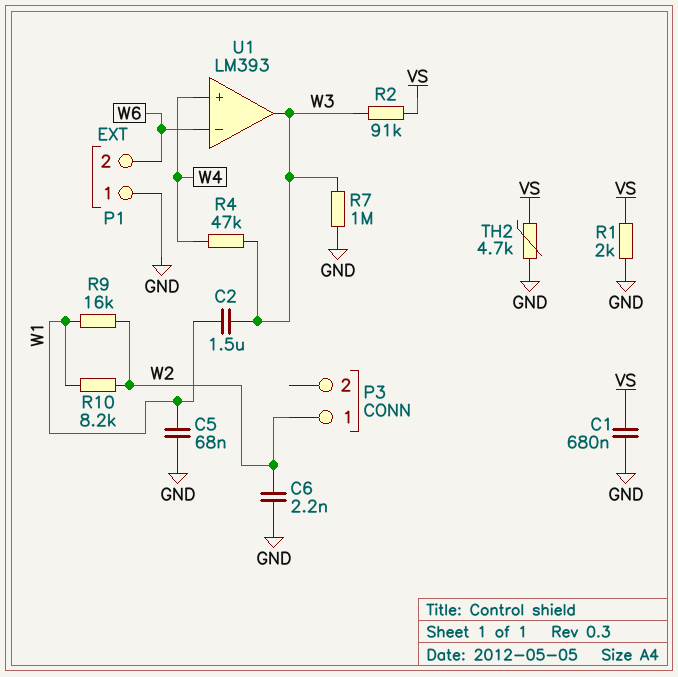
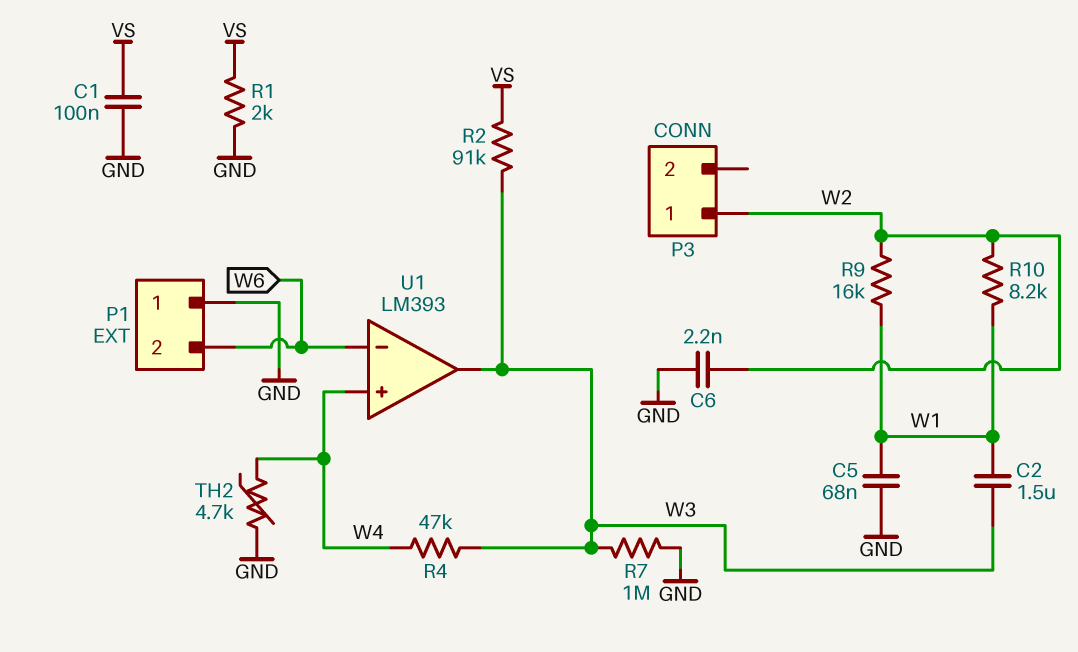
C1: 680nF (GND, VS) -> 100nF (GND, VS)
TH2: 4.7k (GND, VS) -> 4.7k (GND, W4)

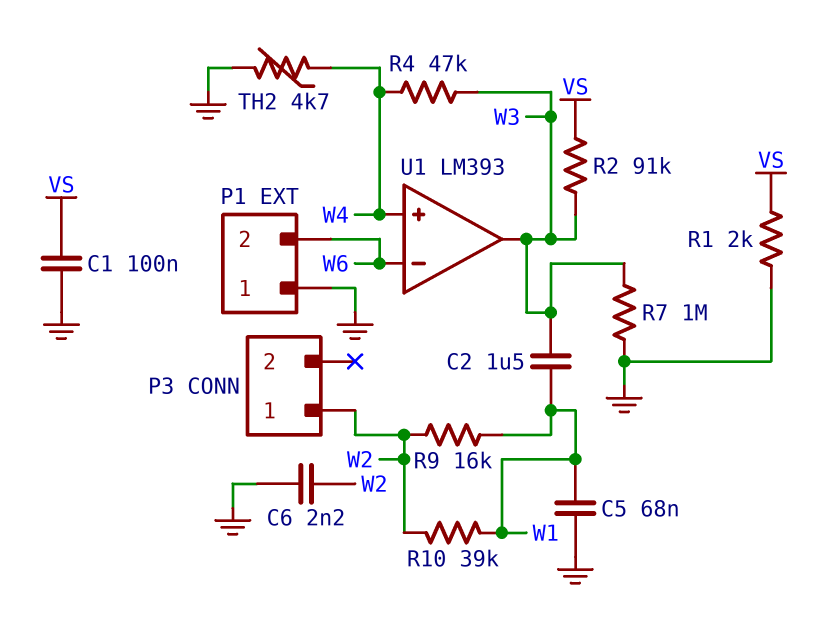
R10: 8.2k (W1, W2) -> 39k (W1, W2)

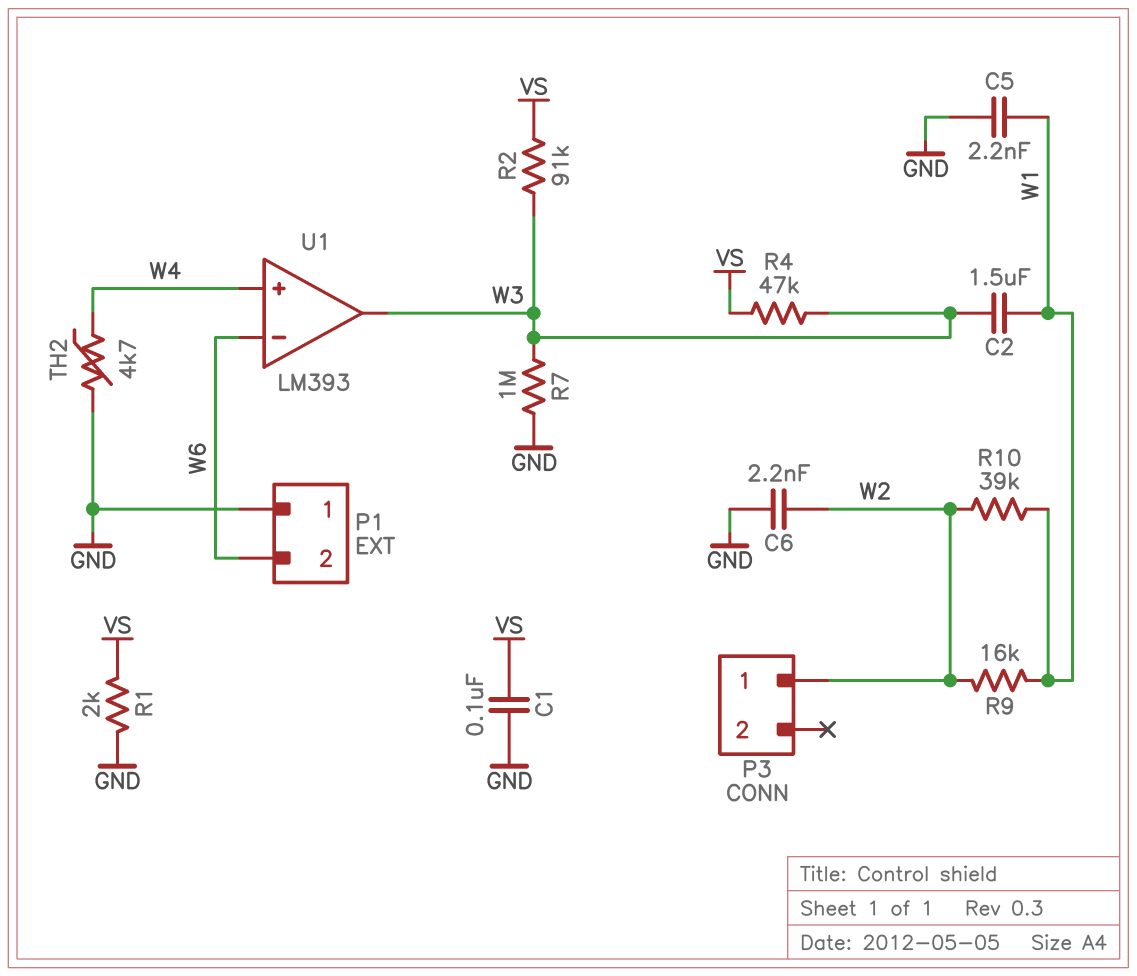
C5: 68nF (GND, W1) -> 2.2nF (GND, W1)
R4: 47k (W3, W4) -> 47k (VS, W3)

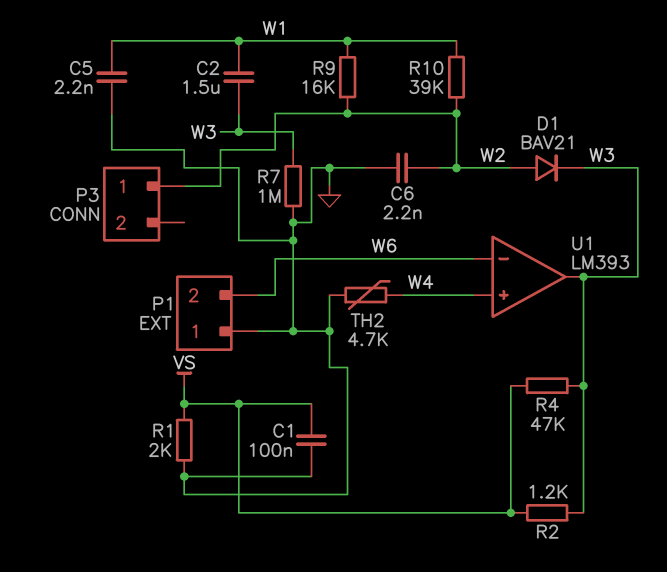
D1: none -> diode BAV21 (A W2, K W3)
R2: 91k (VS, W3) -> 1.2k (VS, W3)

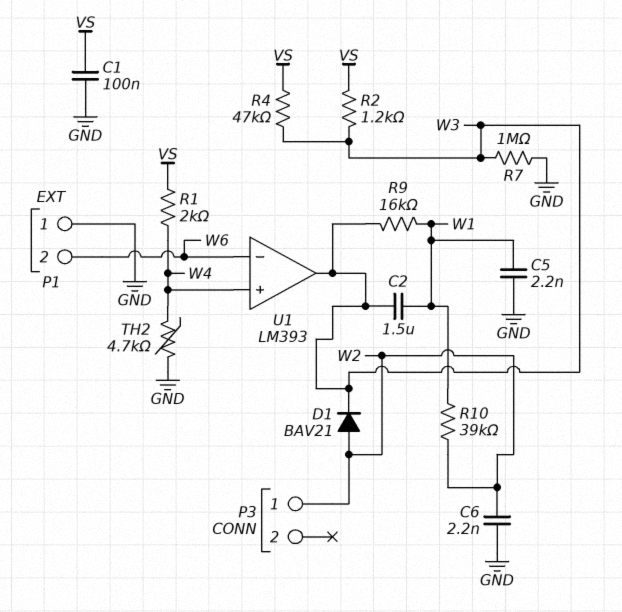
R1: 2k (GND, VS) -> 2k (VS, W4)
R9: 16k (W1, W2) -> 16k (W1, W3)

